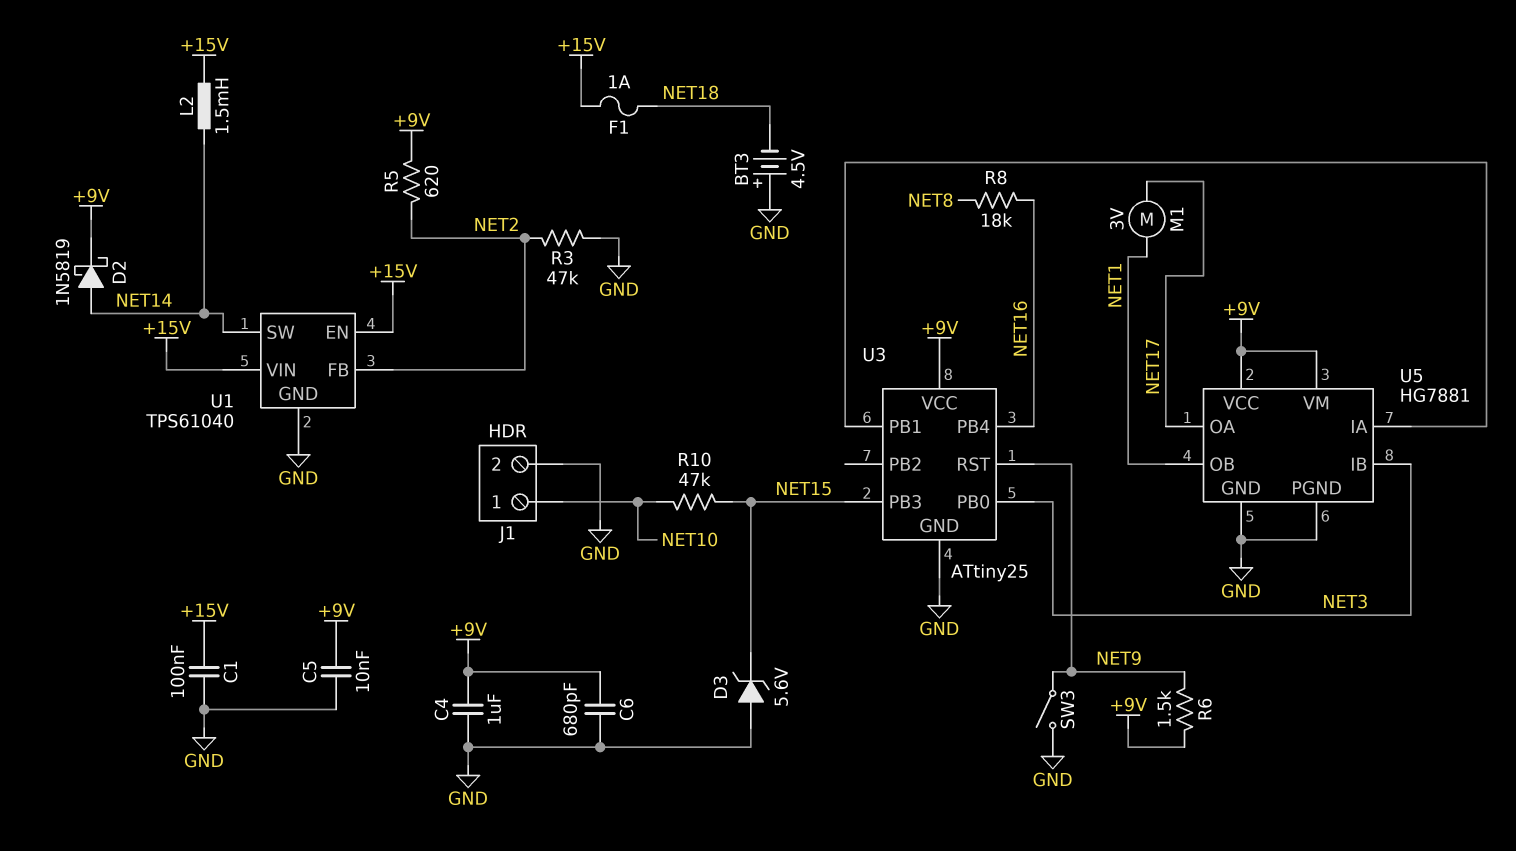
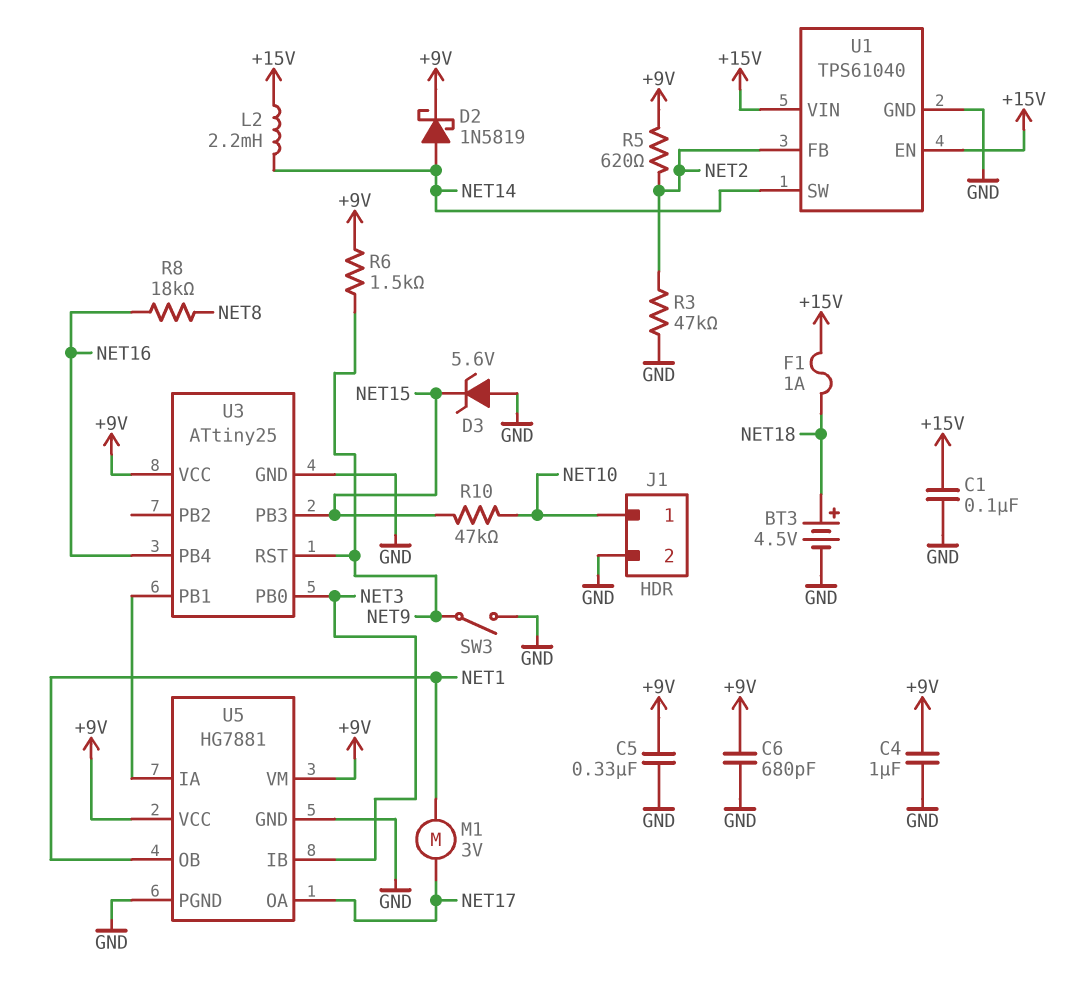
BT3: 4.5V (plus GND, minus NET18) -> 4.5V (plus NET18, minus GND)
C5: 10nF (+9V, GND) -> 330nF (+9V, GND)
L2: 1.5mH (+15V, NET14) -> 2.2mH (+15V, NET14)

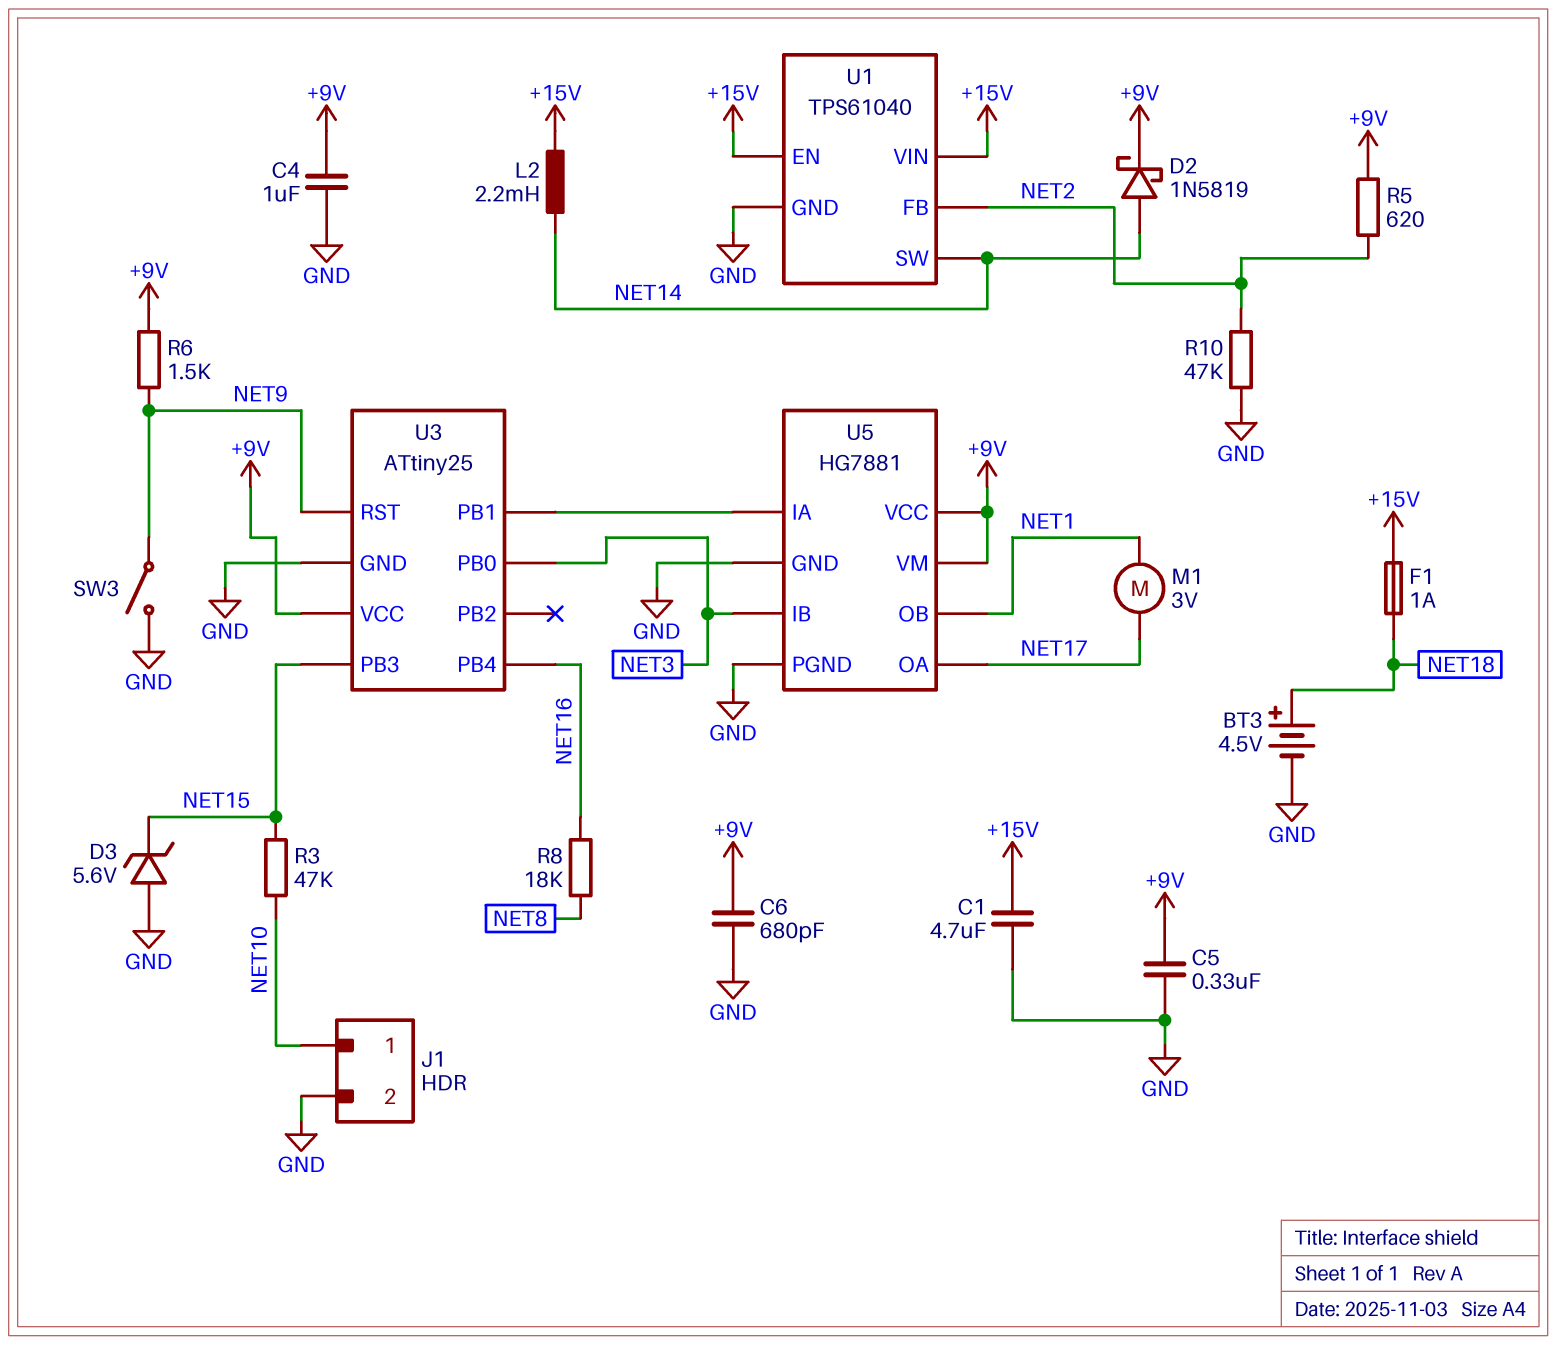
C1: 100nF (+15V, GND) -> 4.7uF (+15V, GND)
R3: 47k (GND, NET2) -> 47k (NET10, NET15)
R10: 47k (NET10, NET15) -> 47k (GND, NET2)

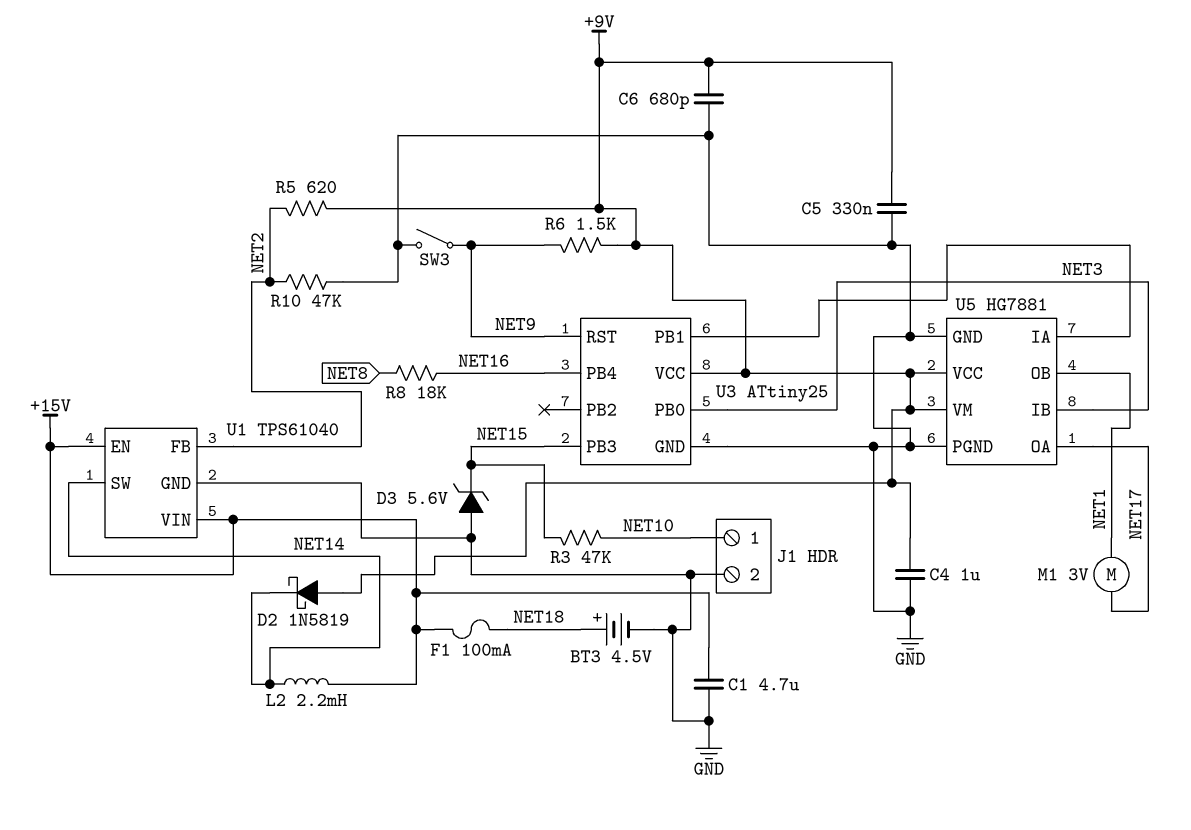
D2: schottky 1N5819 (A NET14, K +9V) -> schottky 1N5819 (A +9V, K NET14)
F1: 1A (+15V, NET18) -> 100mA (+15V, NET18)

